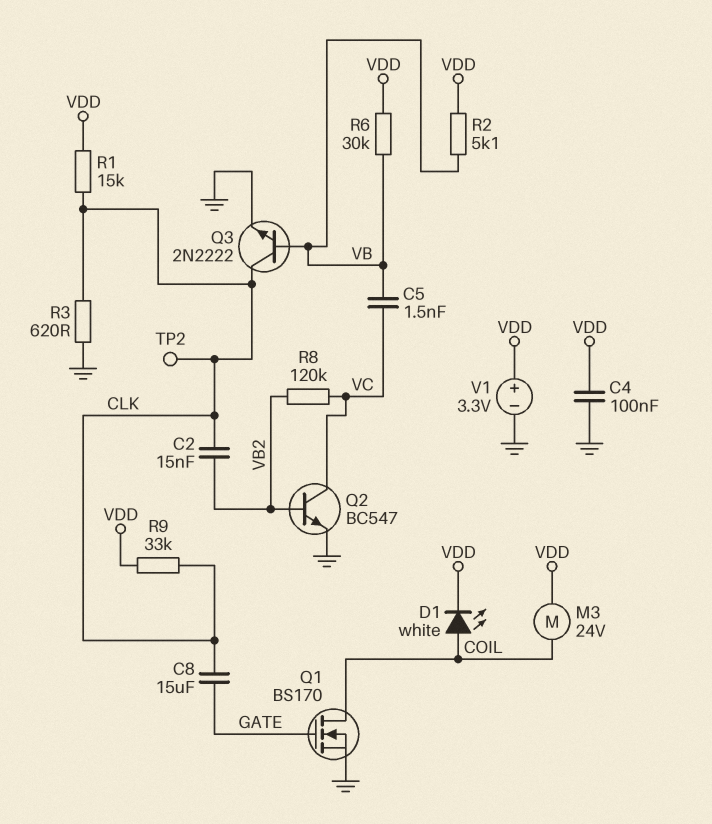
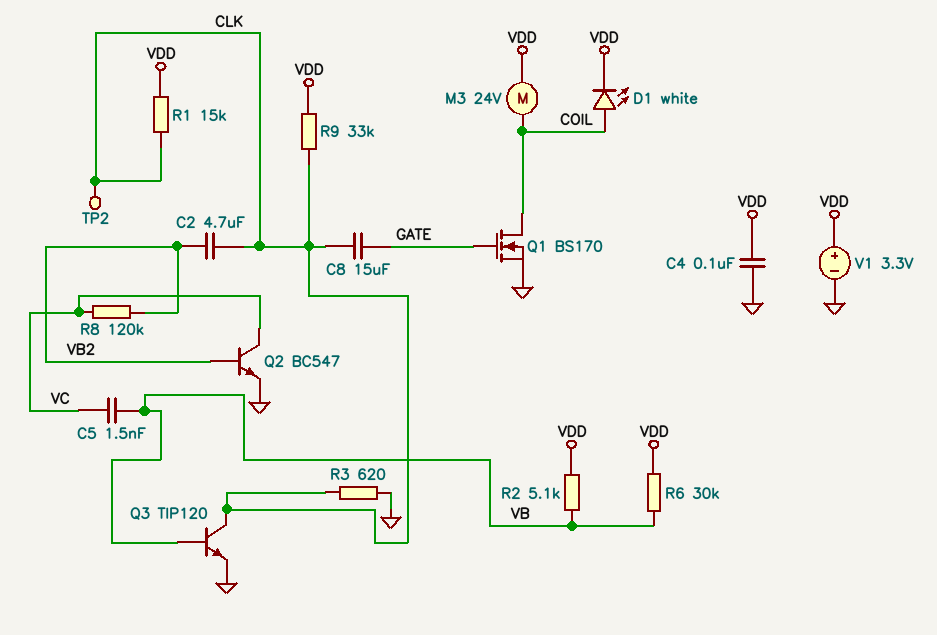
C2: 15nF (CLK, VB2) -> 4.7uF (CLK, VB2)
Q3: NPN 2N2222 (B VB, C CLK, E GND) -> NPN TIP120 (B VB, C CLK, E GND)

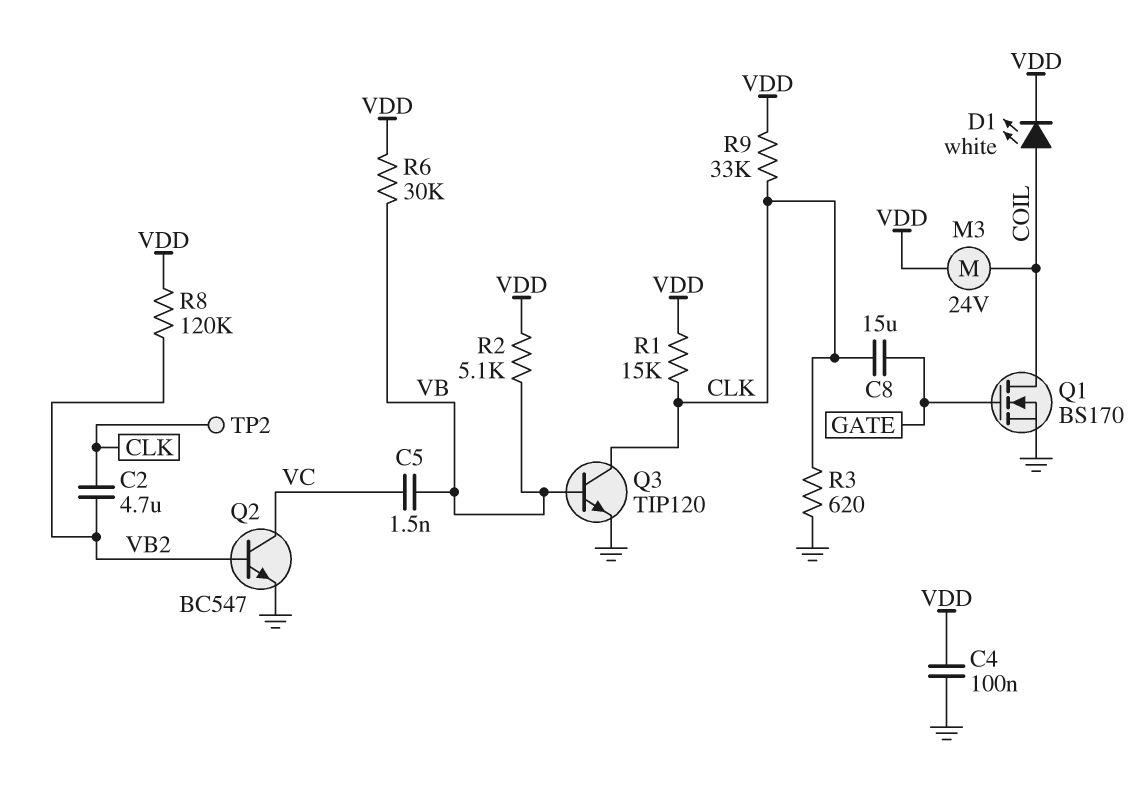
R8: 120k (VB2, VC) -> 120k (VB2, VDD)
V1: 3.3V (plus VDD, minus GND) -> none

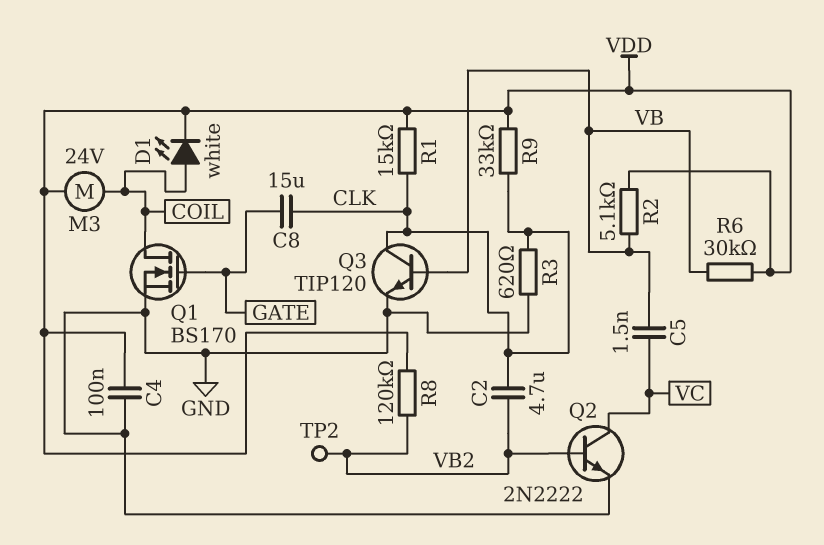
Q2: NPN BC547 (B VB2, C VC, E GND) -> NPN 2N2222 (B VB2, C VC, E GND)
TP2: test point (CLK) -> test point (VB2)

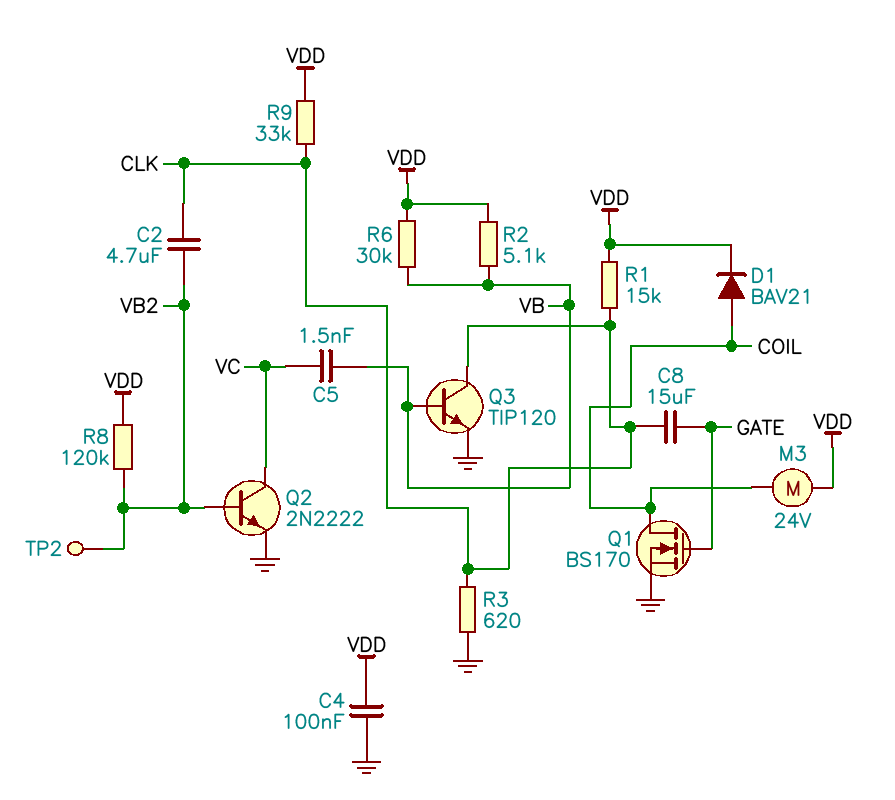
D1: LED white (A COIL, K VDD) -> diode BAV21 (A COIL, K VDD)

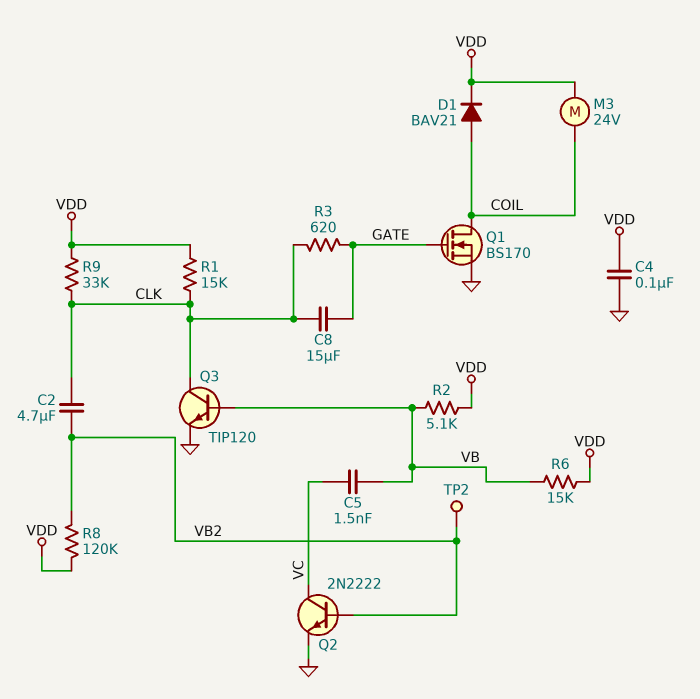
R3: 620 (CLK, GND) -> 620 (CLK, GATE)
R6: 30k (VB, VDD) -> 15k (VB, VDD)

